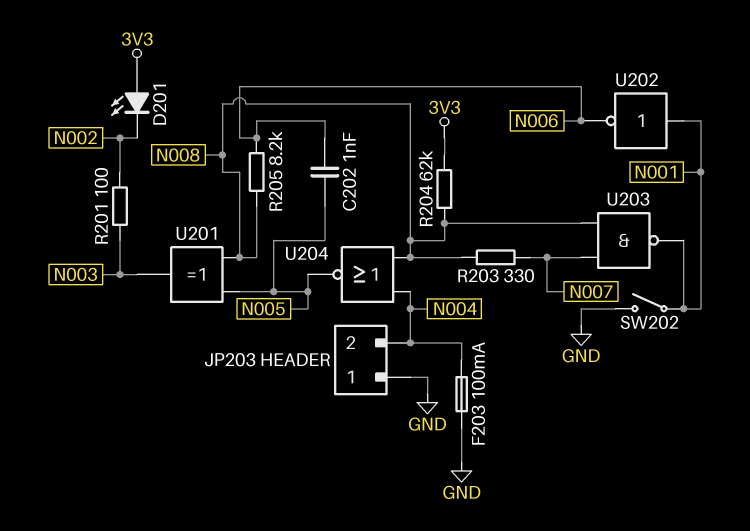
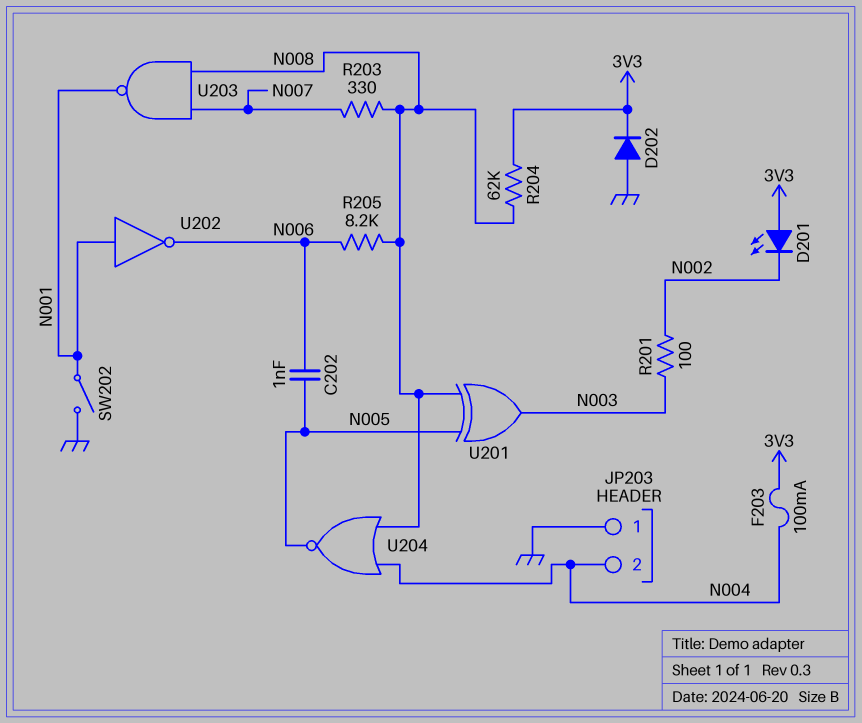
D202: none -> diode (A GND, K 3V3)
F203: 100mA (GND, N004) -> 100mA (3V3, N004)

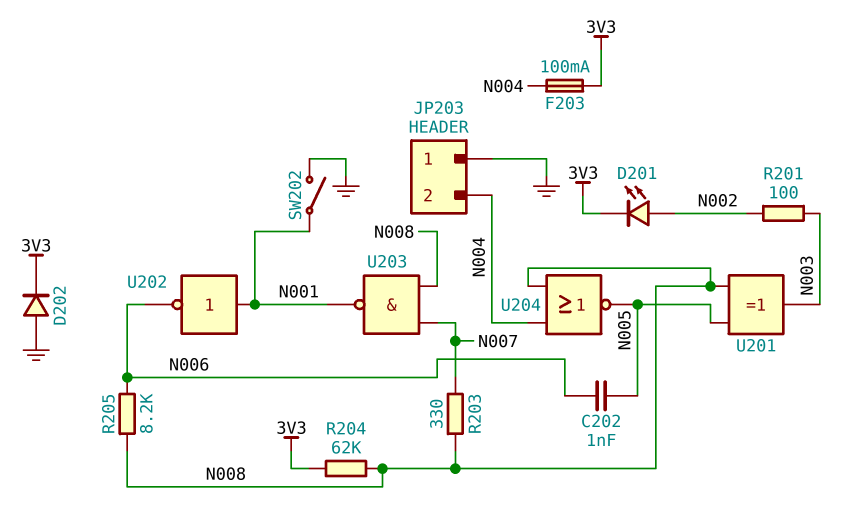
D201: LED (A 3V3, K N002) -> LED (A N002, K 3V3)

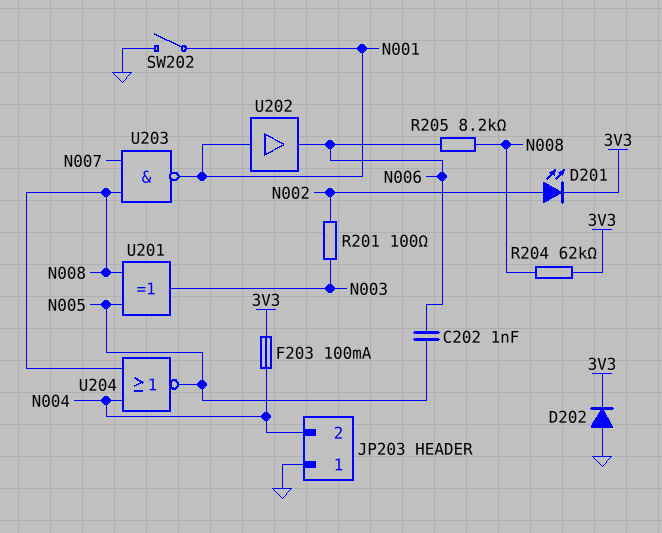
R203: 330 (N007, N008) -> none
U202: NOT (in N001, out N006) -> buffer (in N001, out N006)

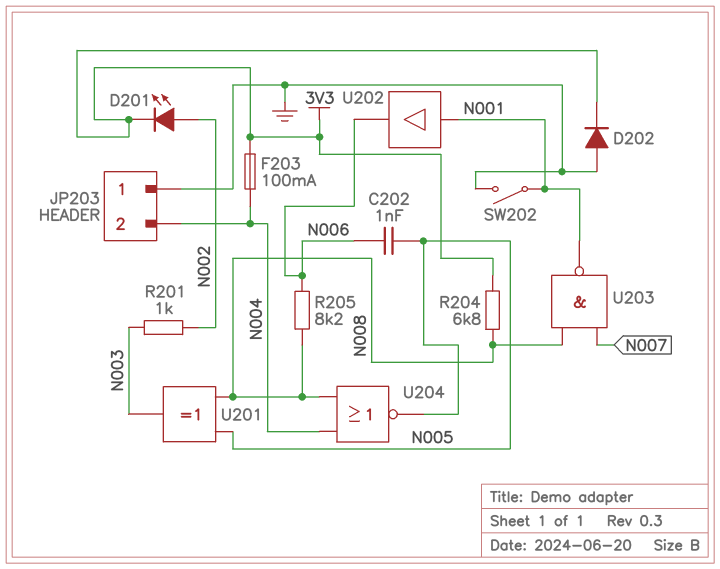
R201: 100 (N002, N003) -> 1k (N002, N003)
R204: 62k (3V3, N008) -> 6.8k (3V3, N008)

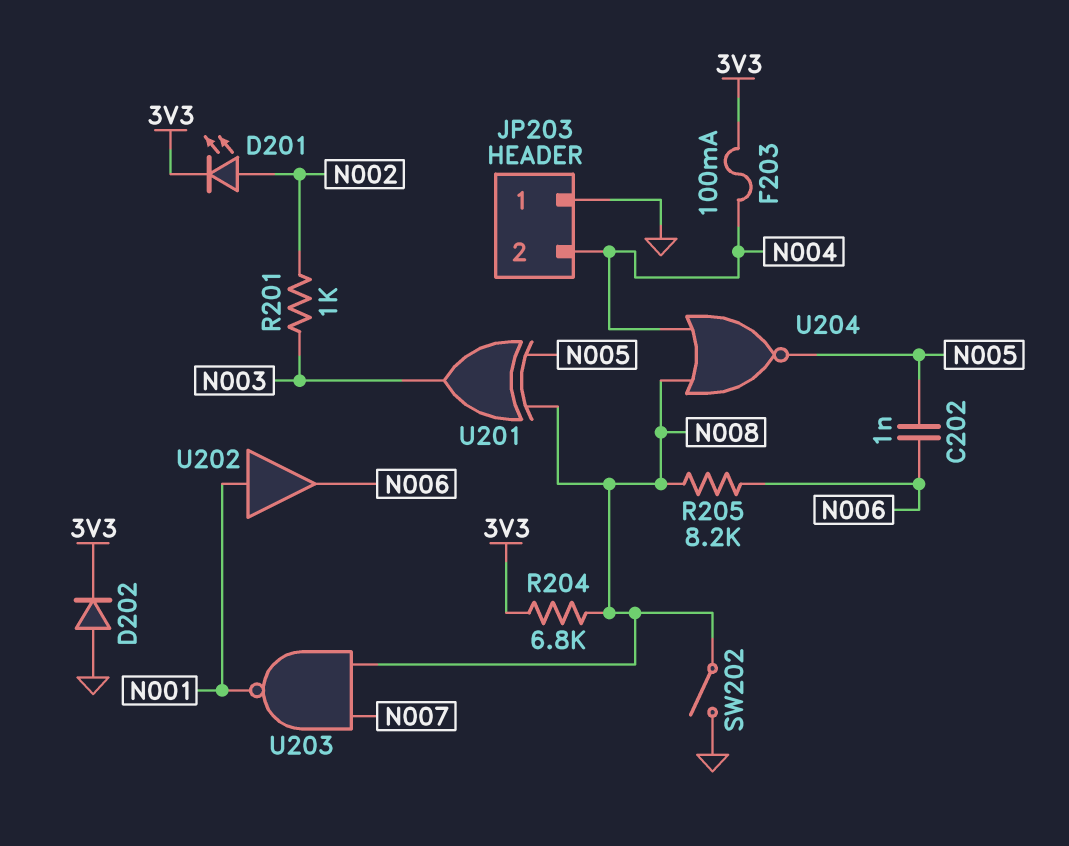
SW202: switch (GND, N001) -> switch (GND, N008)

